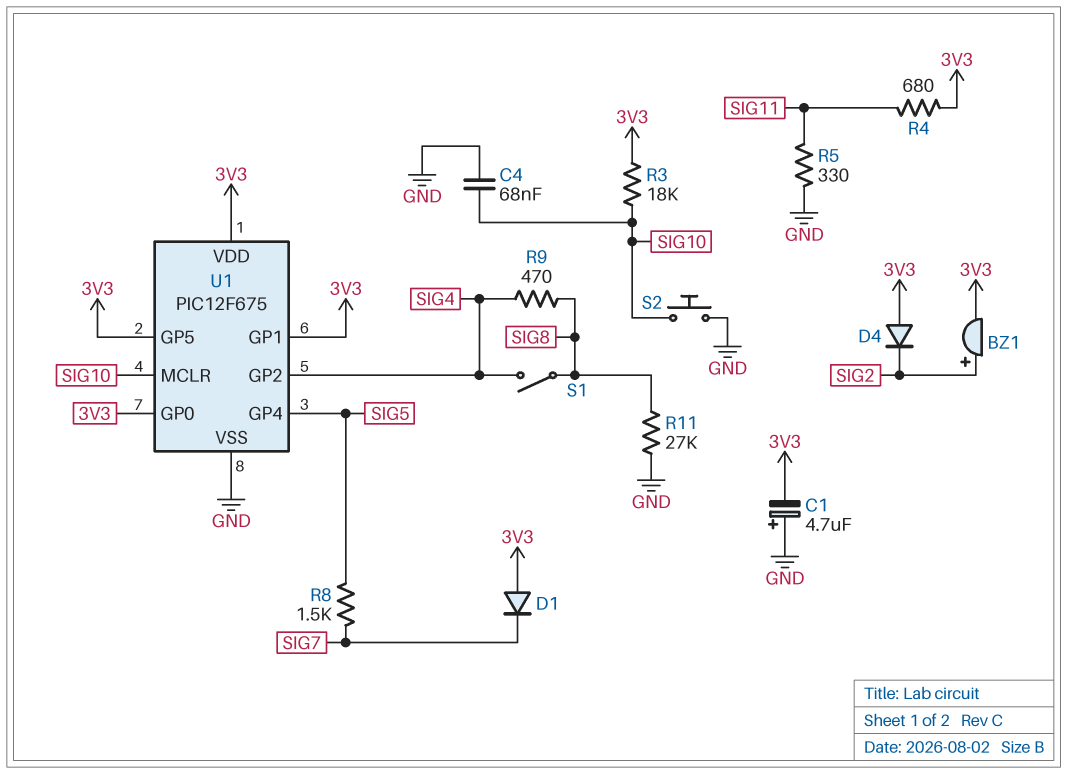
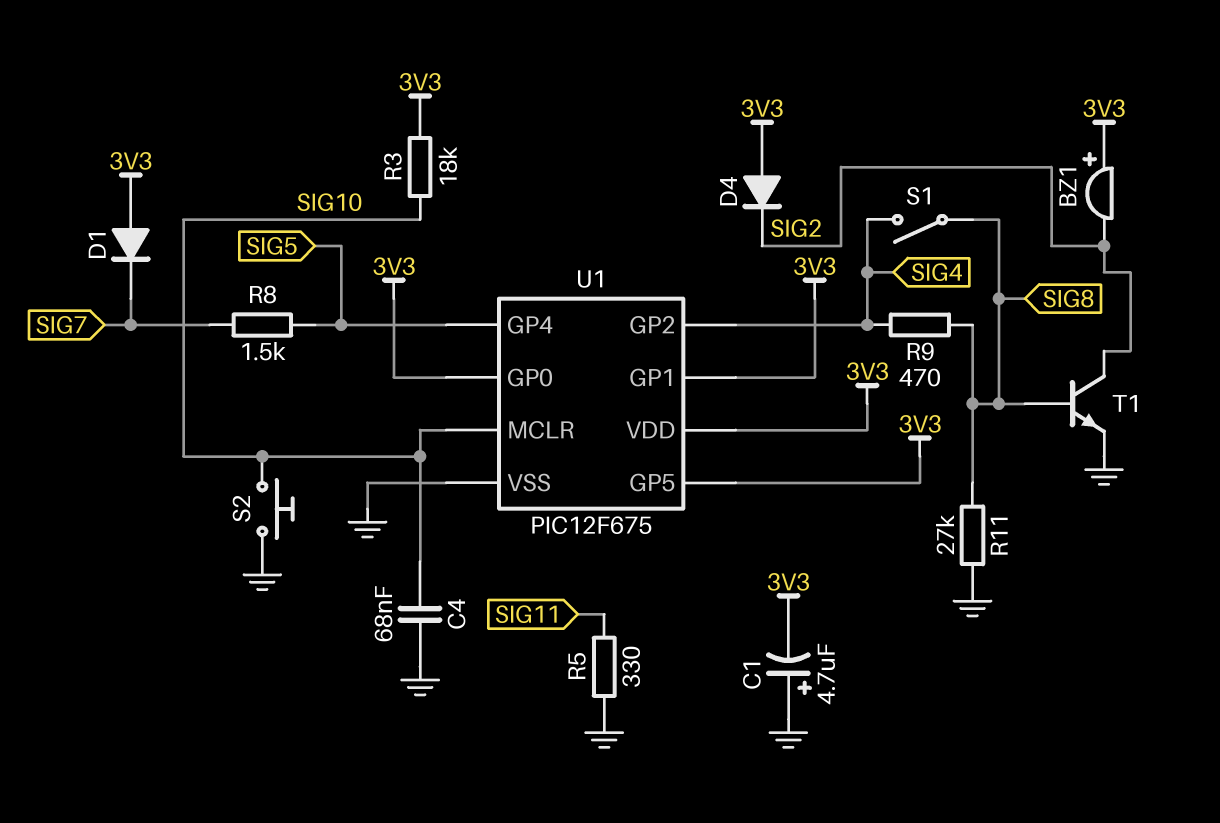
BZ1: buzzer (plus SIG2, minus 3V3) -> buzzer (plus 3V3, minus SIG2)
R4: 680 (3V3, SIG11) -> none
T1: none -> NPN (B SIG8, C SIG2, E GND)

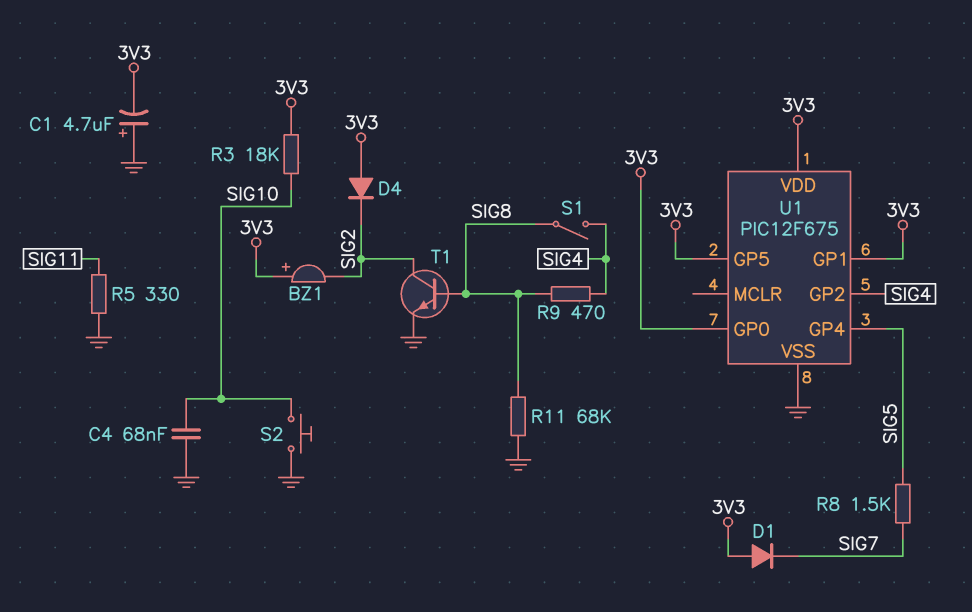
R11: 27k (GND, SIG8) -> 68k (GND, SIG8)
U1 pin MCLR: SIG10 -> none

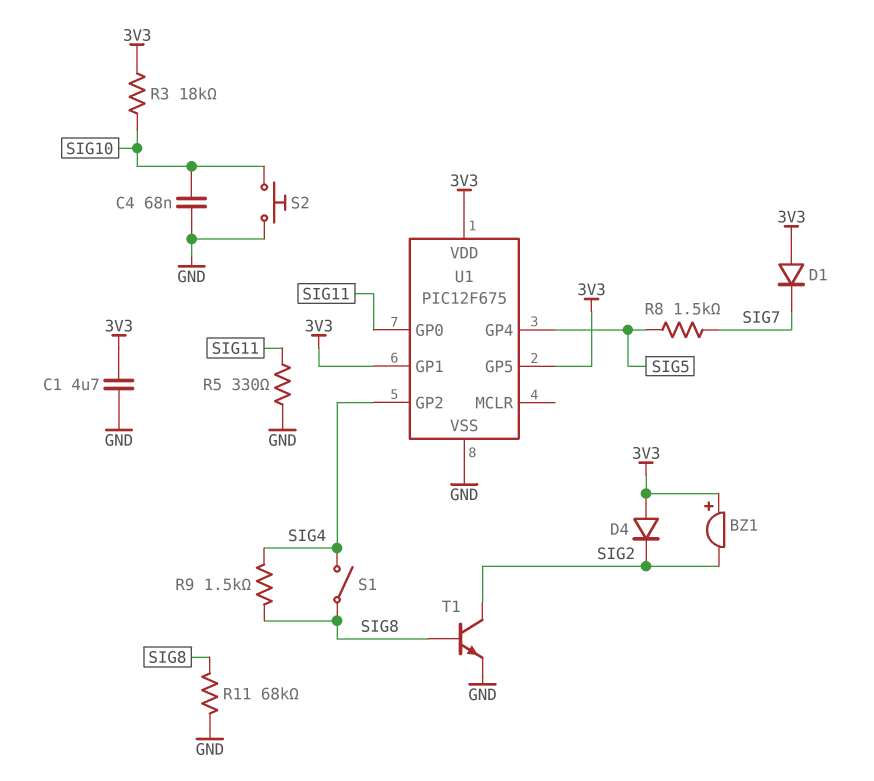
C1: 4.7uF (plus GND, minus 3V3) -> 4.7uF (3V3, GND)
R9: 470 (SIG4, SIG8) -> 1.5k (SIG4, SIG8)
U1 pin GP0: 3V3 -> SIG11

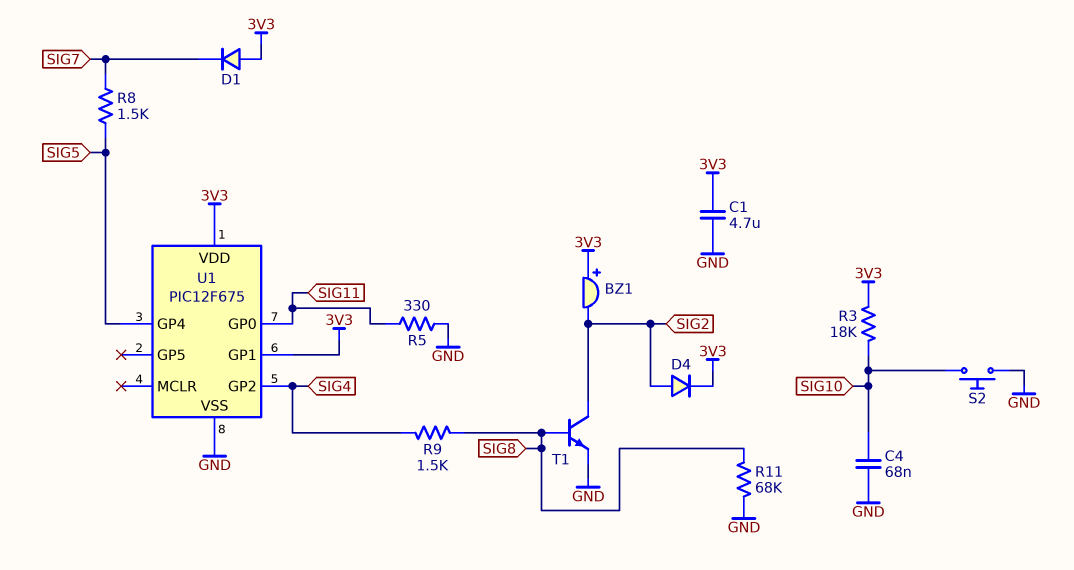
D4: diode (A 3V3, K SIG2) -> diode (A SIG2, K 3V3)
S1: switch (SIG4, SIG8) -> none
U1 pin GP5: 3V3 -> none

